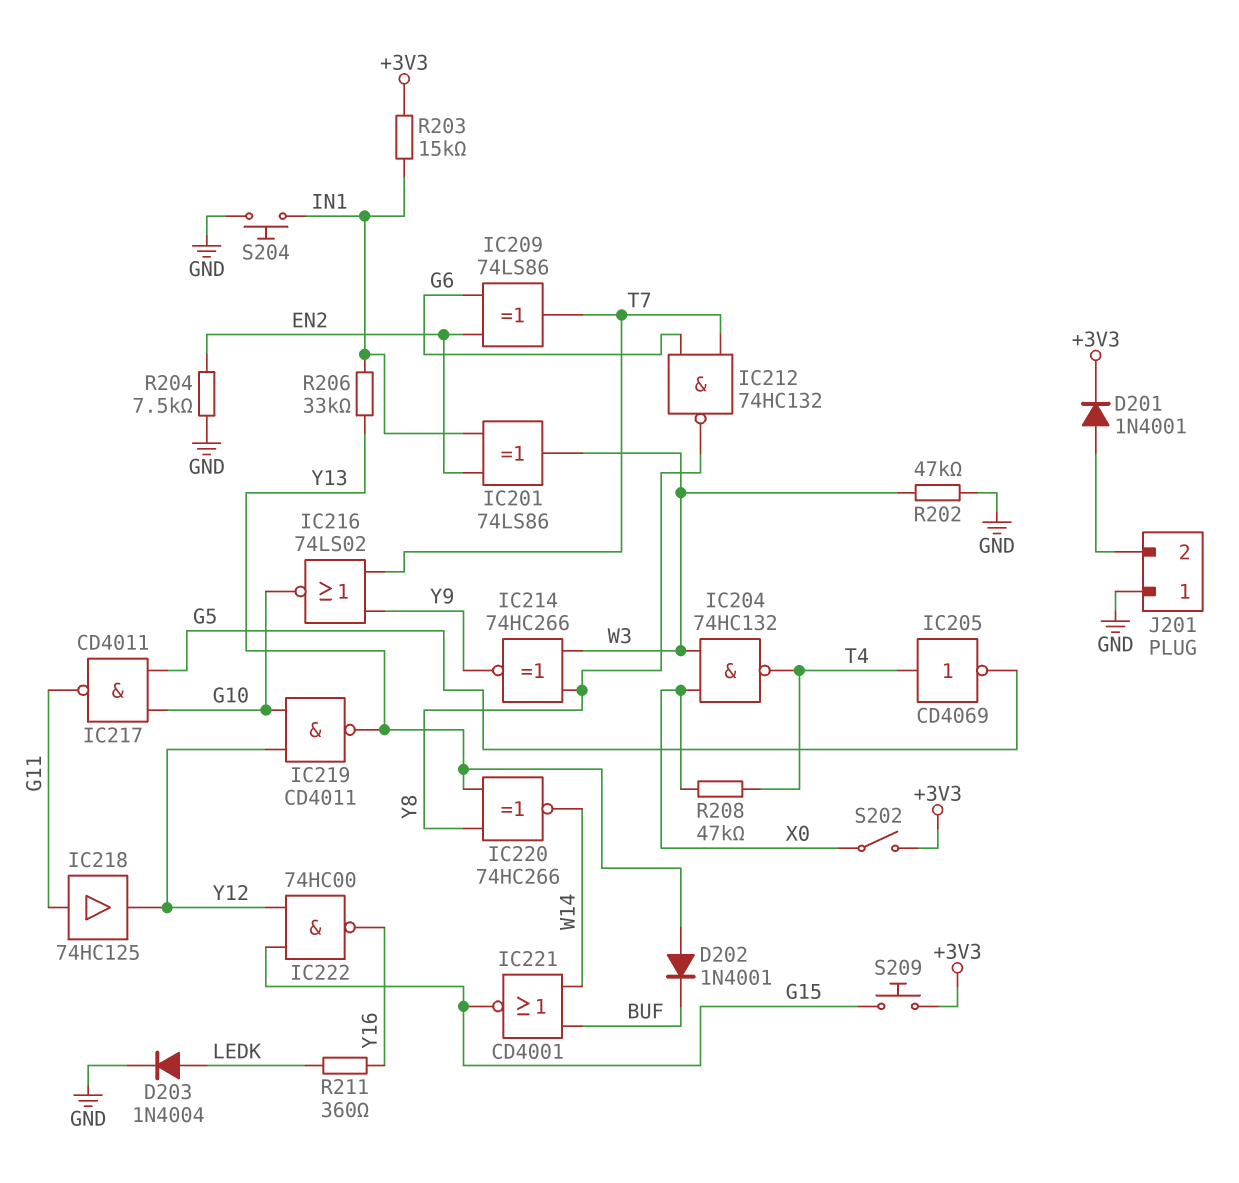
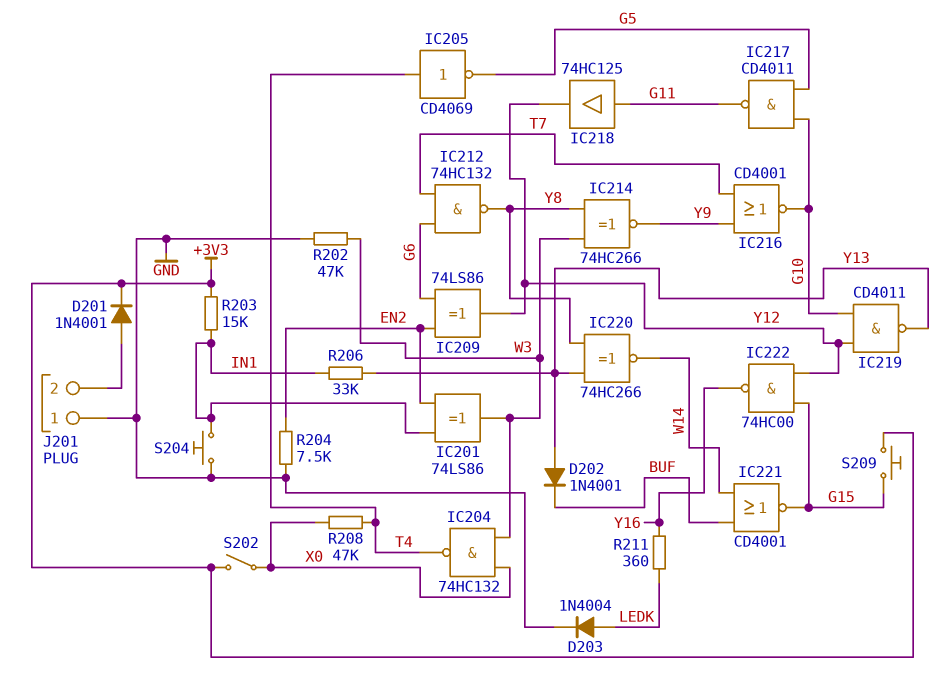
IC209: XOR 74LS86 (in EN2, in G6, out T7) -> XOR 74LS86 (in EN2, in G6, out Y12)
IC216: NOR 74LS02 (in T7, in Y9, out G10) -> NOR CD4001 (in T7, in Y9, out G10)

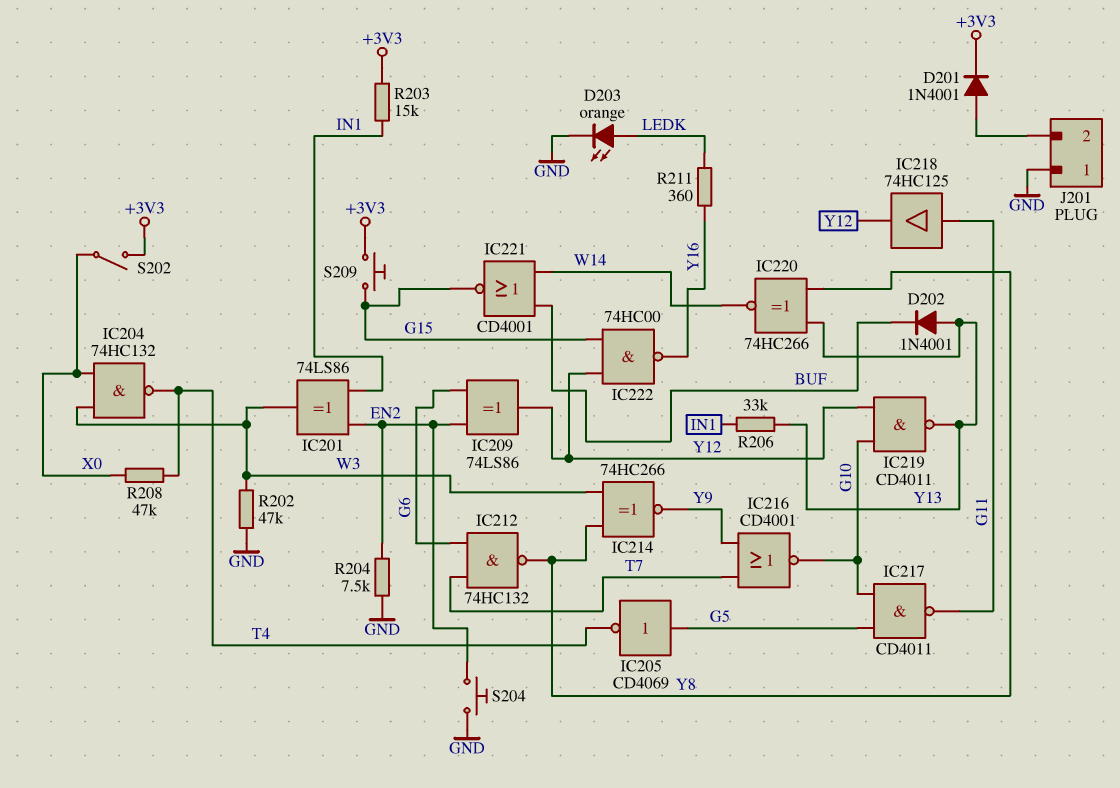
D203: diode 1N4004 (A LEDK, K GND) -> LED orange (A LEDK, K GND)
IC205: NOT CD4069 (in T4, out G5) -> NOT CD4069 (in G5, out T4)
S204: button (GND, IN1) -> button (EN2, GND)

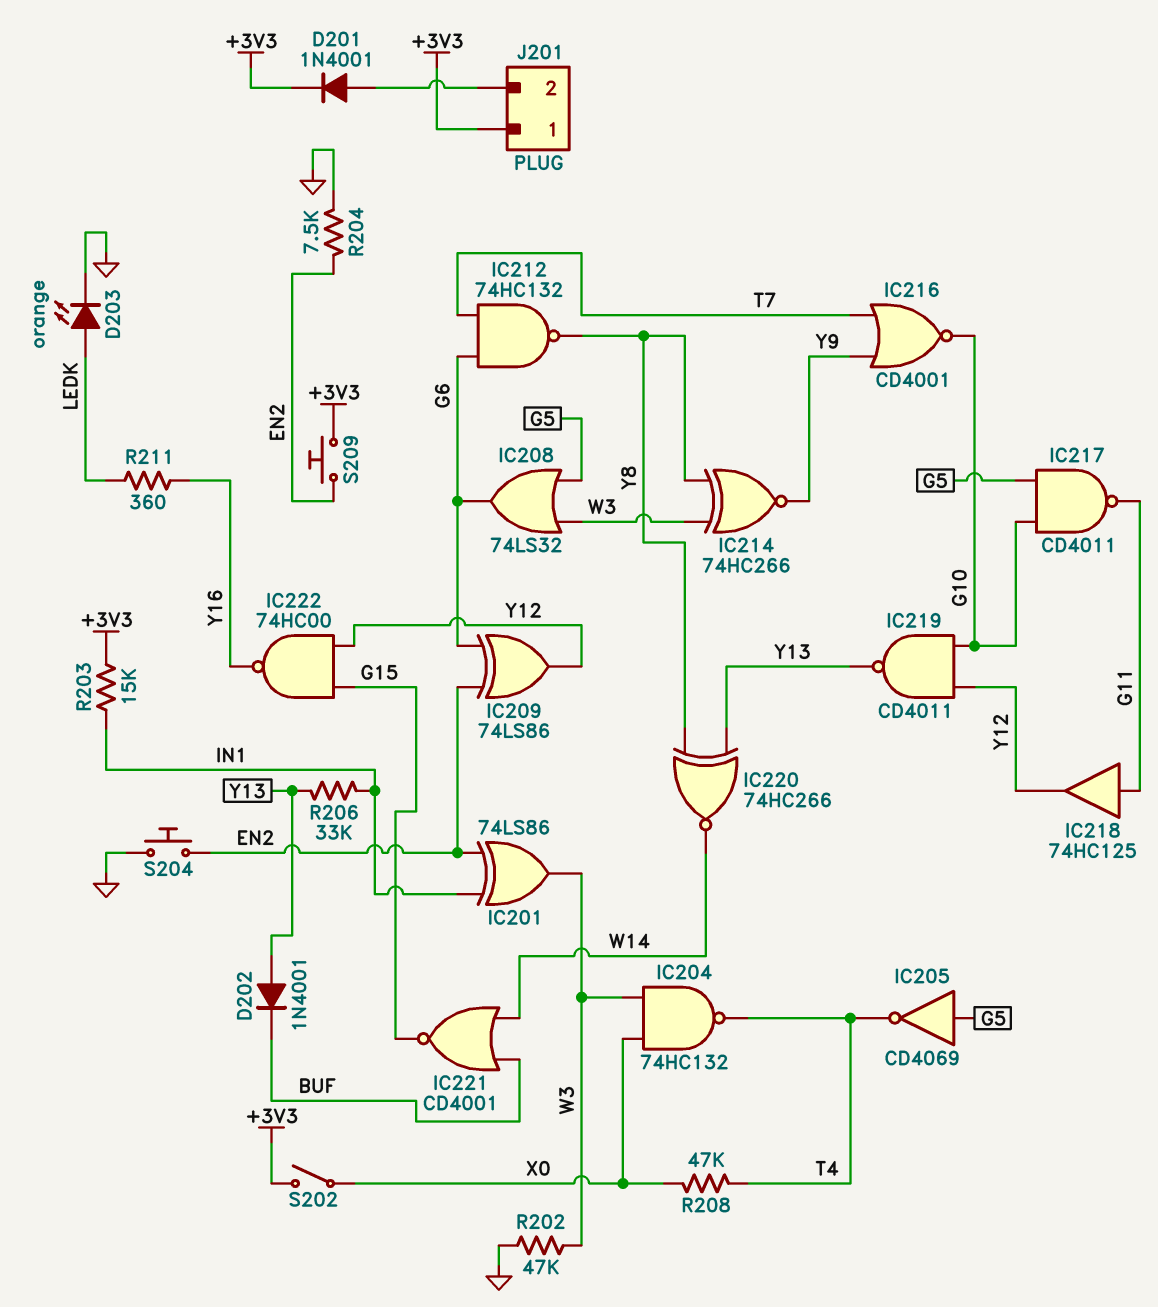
IC208: none -> OR 74LS32 (in G5, in W3, out G6)
J201 pin 1: GND -> +3V3
S209: button (+3V3, G15) -> button (+3V3, EN2)

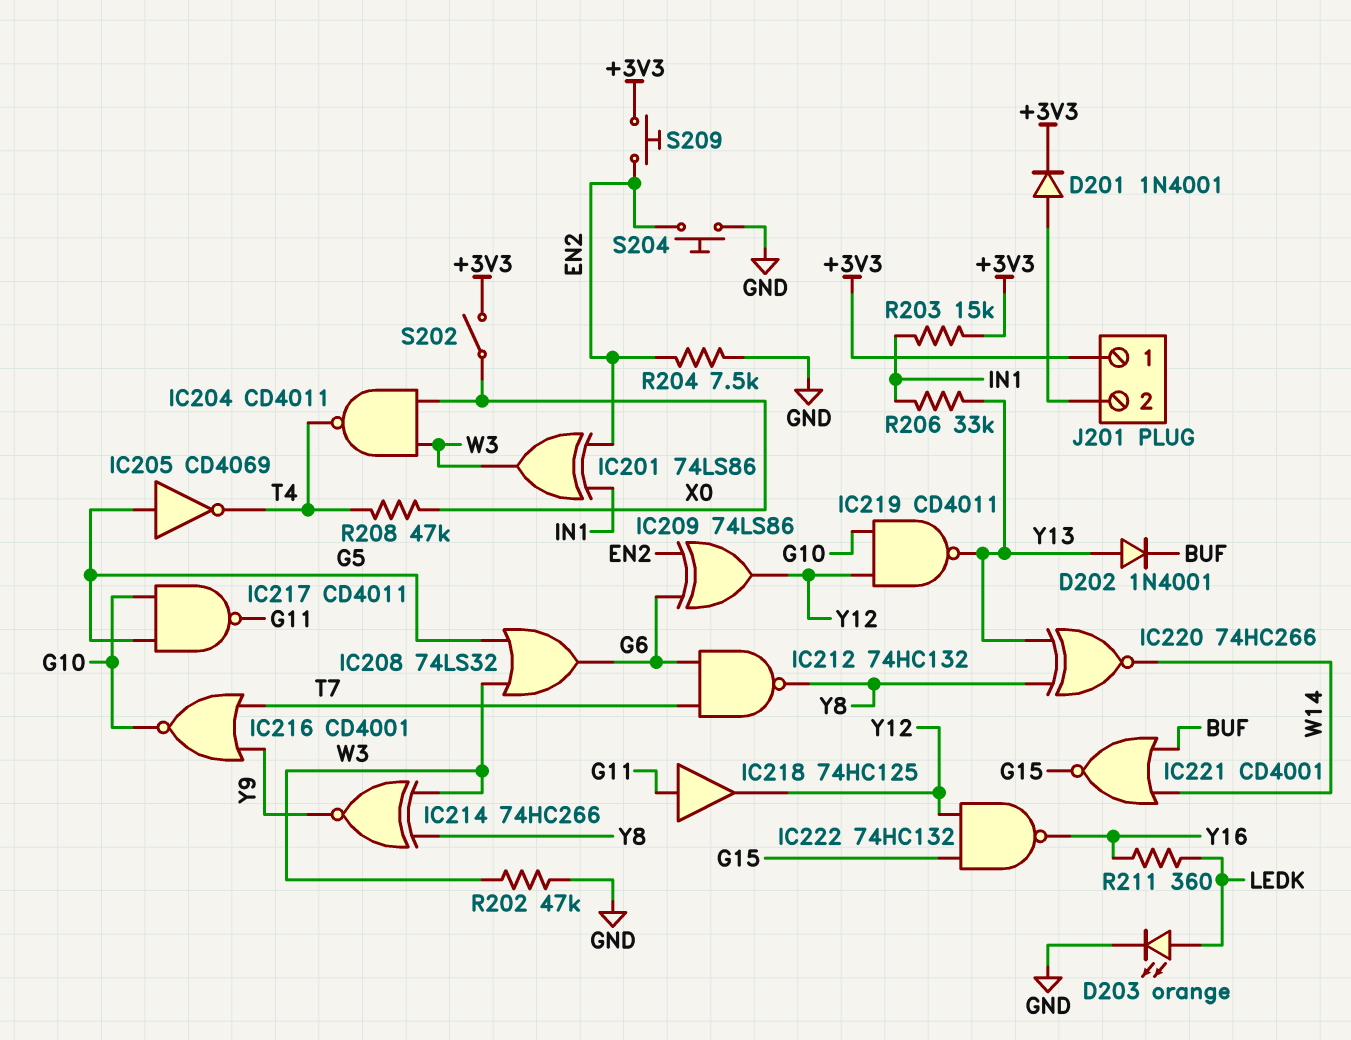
IC204: NAND 74HC132 (in W3, in X0, out T4) -> NAND CD4011 (in W3, in X0, out T4)
IC222: NAND 74HC00 (in G15, in Y12, out Y16) -> NAND 74HC132 (in G15, in Y12, out Y16)

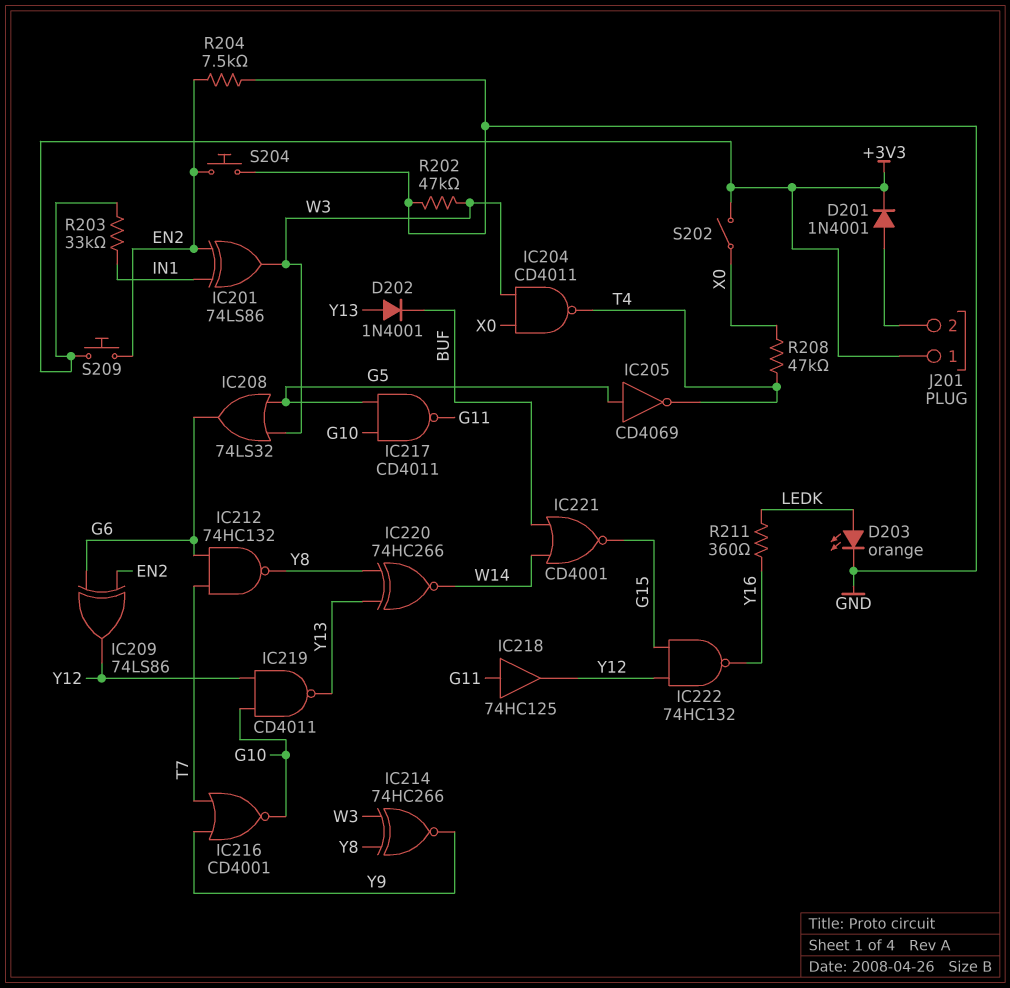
R203: 15k (+3V3, IN1) -> 33k (+3V3, IN1)
R206: 33k (IN1, Y13) -> none

